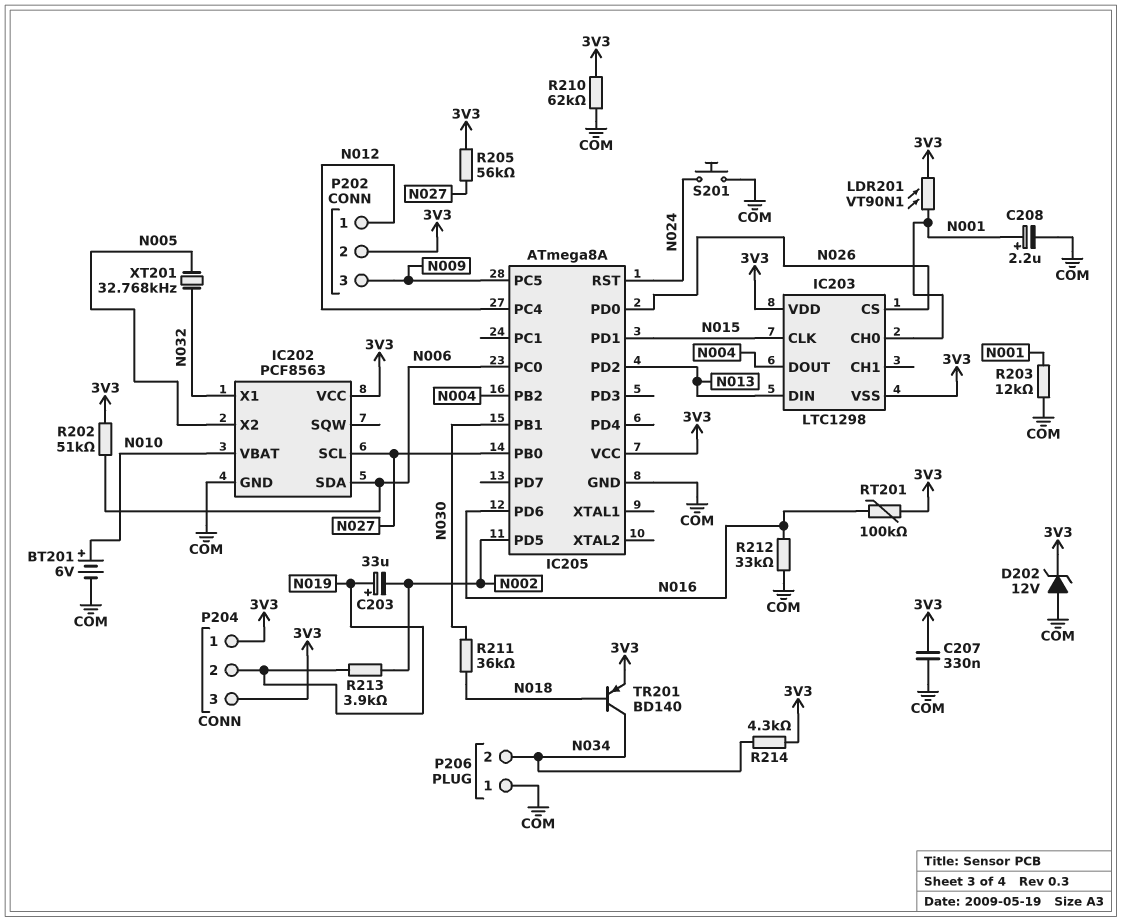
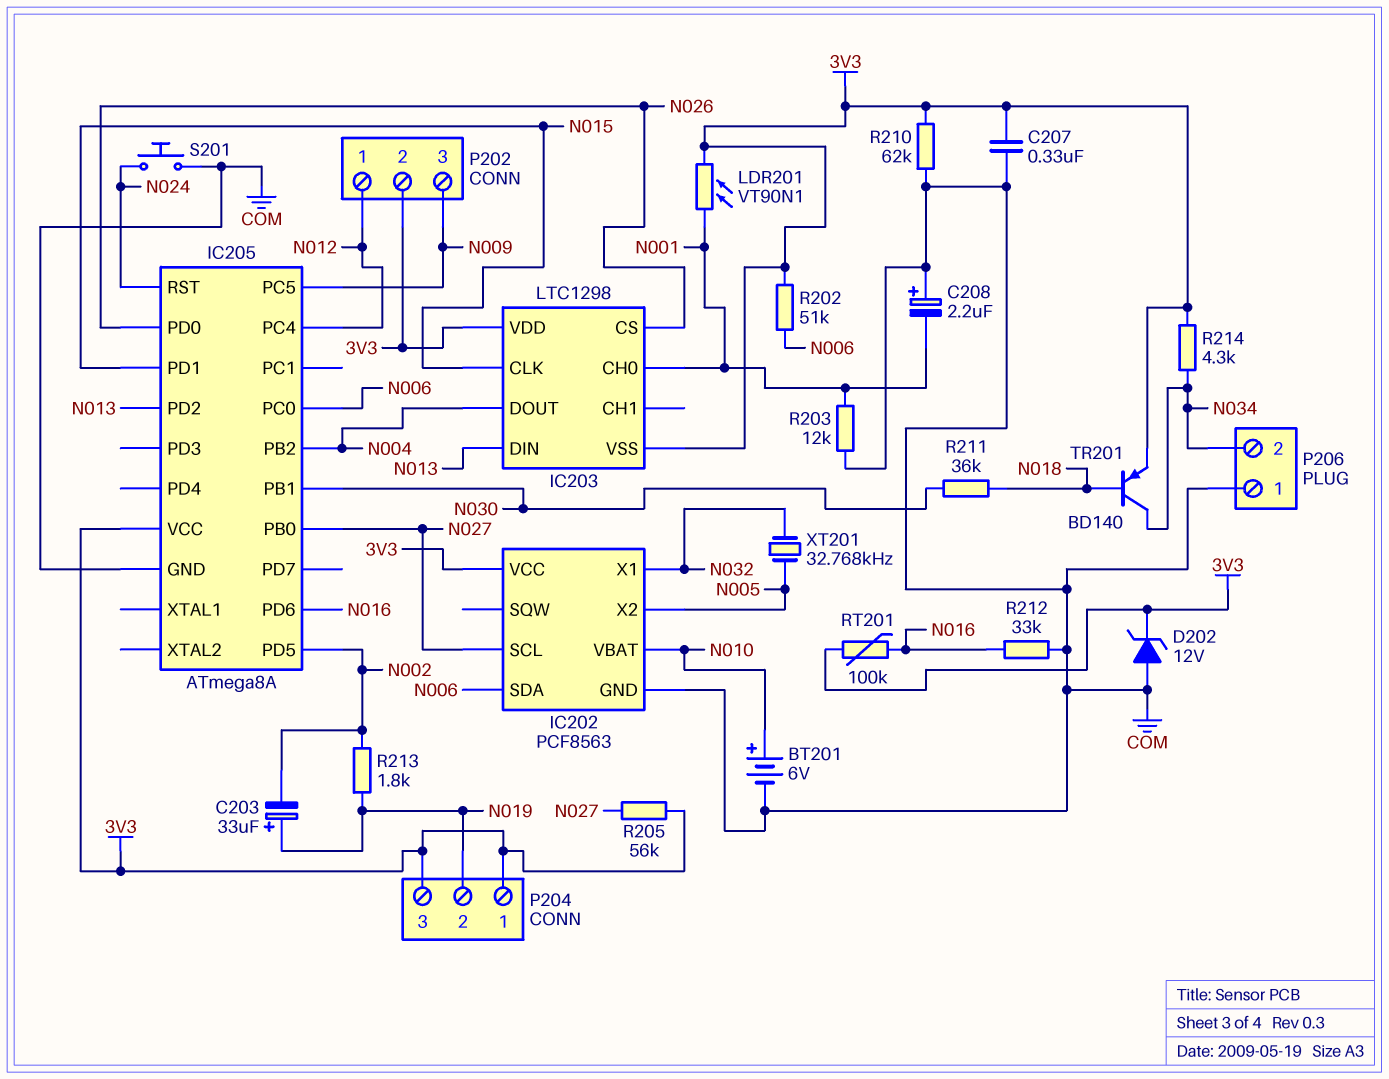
C208: 2.2uF (plus N001, minus COM) -> 2.2uF (plus COM, minus N001)
R213: 3.9k (N002, N019) -> 1.8k (N002, N019)

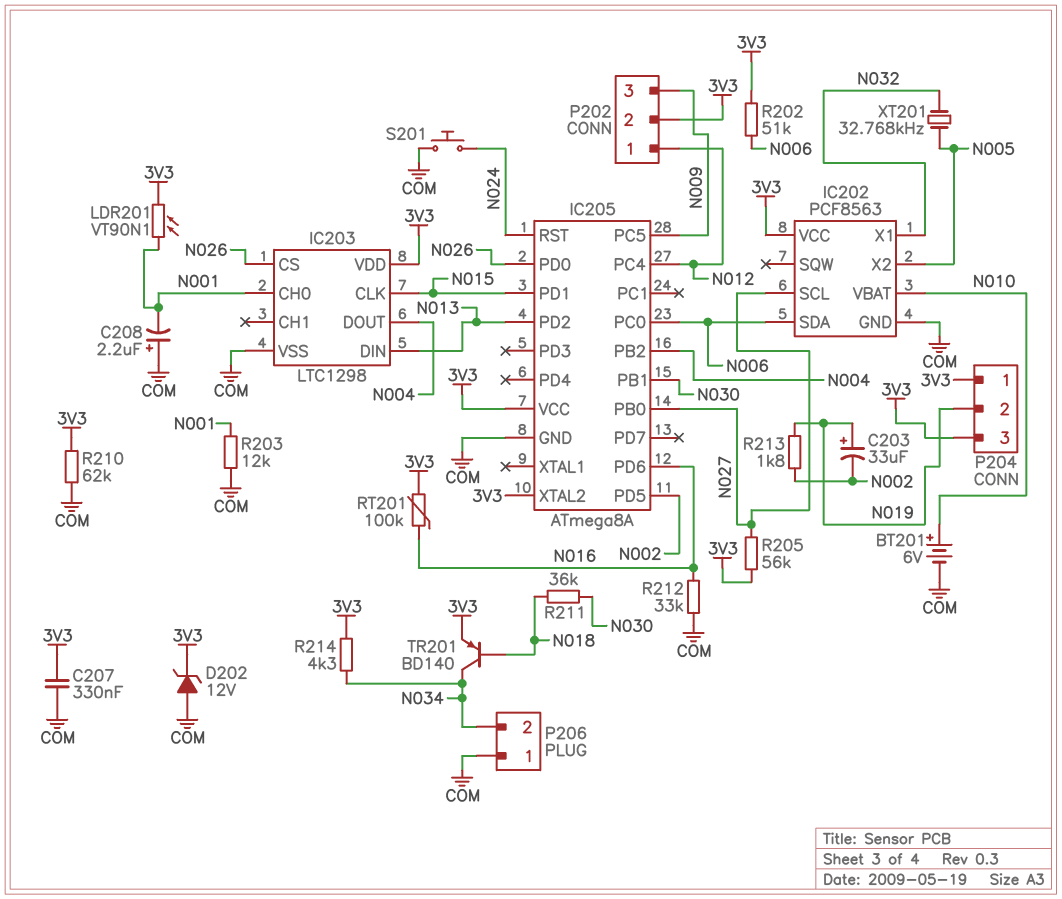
IC203 pin VSS: 3V3 -> COM
IC205 pin XTAL2: none -> 3V3

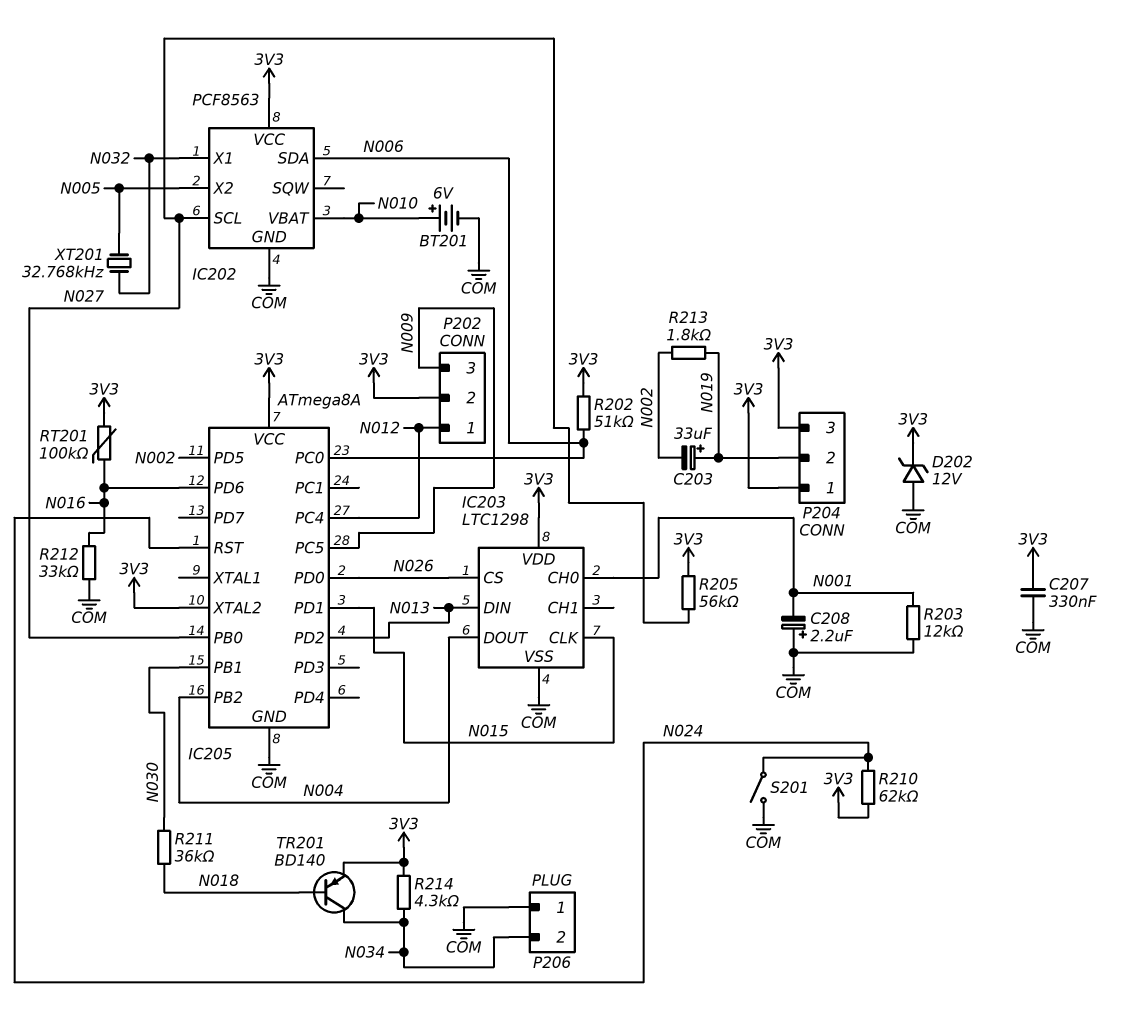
LDR201: VT90N1 (3V3, N001) -> none
R210: 62k (3V3, COM) -> 62k (3V3, N024)
S201: button (COM, N024) -> switch (COM, N024)

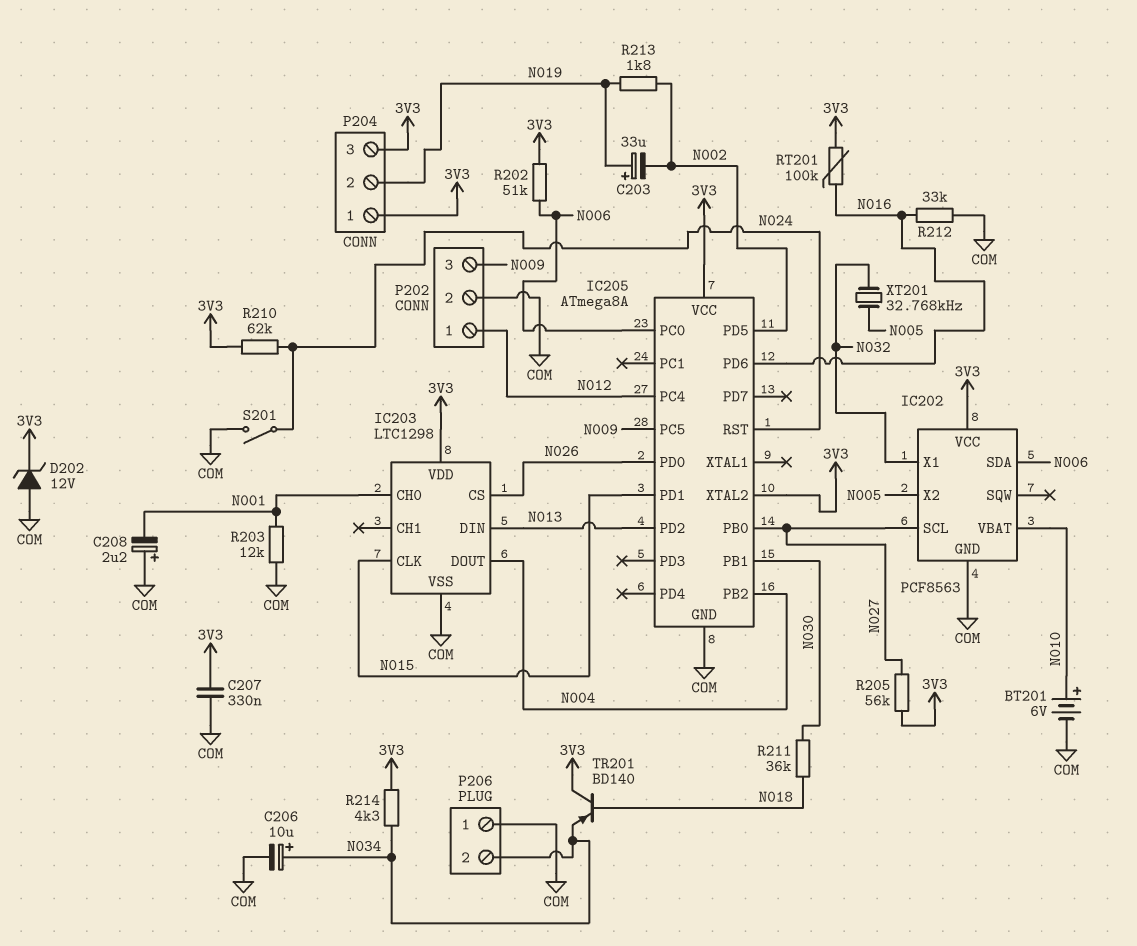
C206: none -> 10uF (plus N034, minus COM)
P202 pin 2: 3V3 -> COM
TR201: PNP BD140 (B N018, C N034, E 3V3) -> PNP BD140 (B N018, C 3V3, E N034)

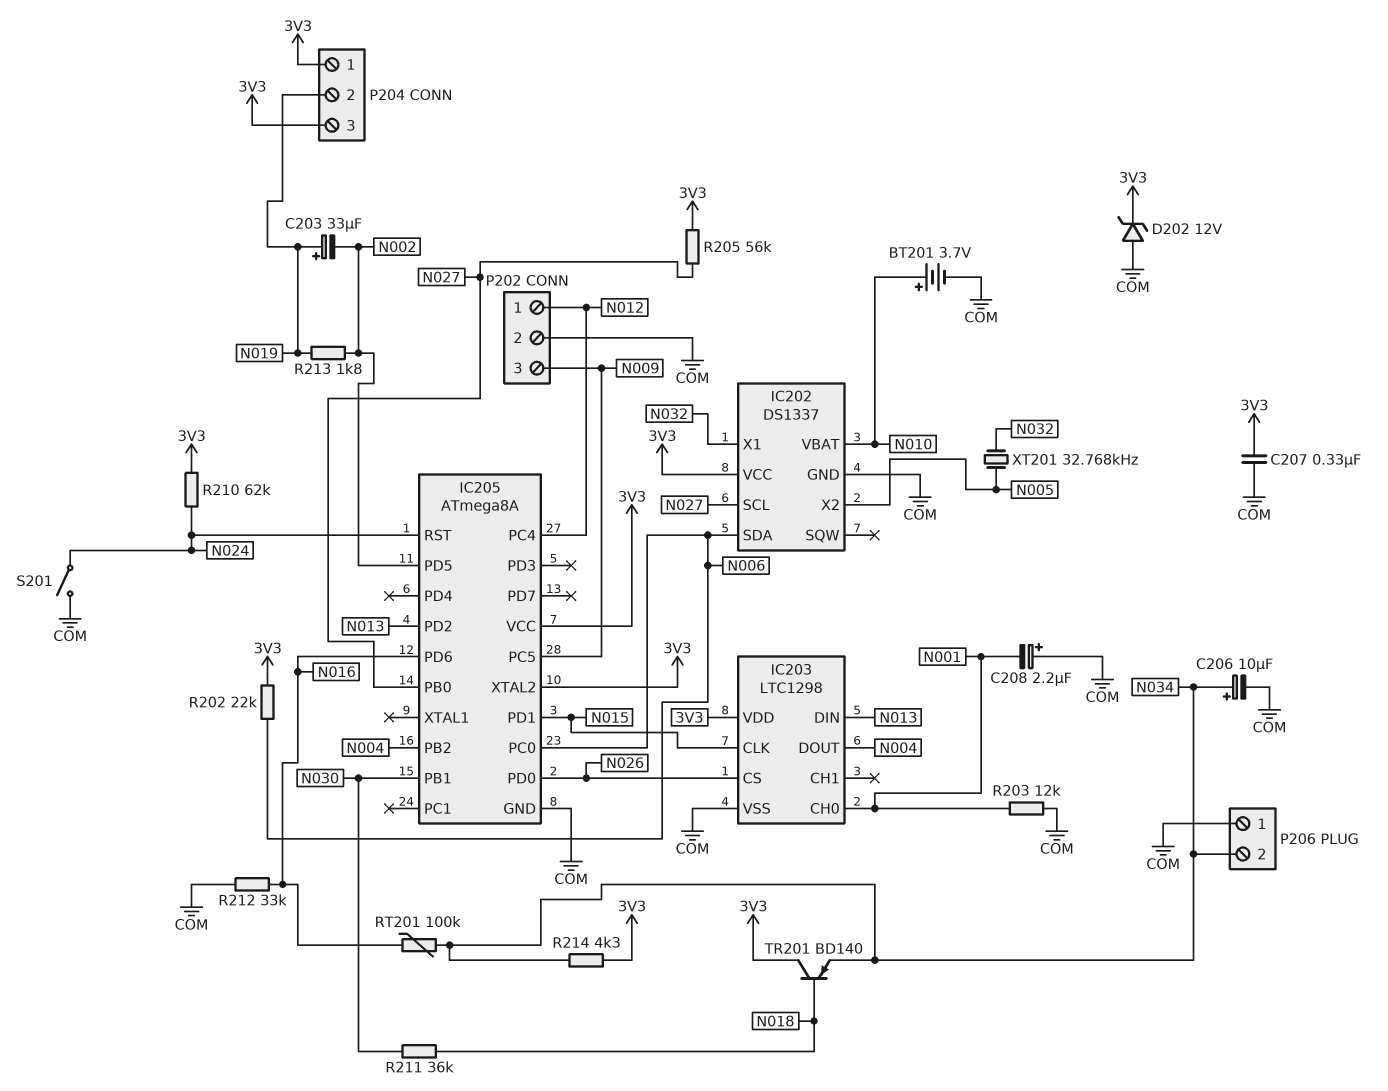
BT201: 6V (plus N010, minus COM) -> 3.7V (plus N010, minus COM)
IC202: PCF8563 -> DS1337
R202: 51k (3V3, N006) -> 22k (3V3, N006)
RT201: 100k (3V3, N016) -> 100k (N016, N034)

